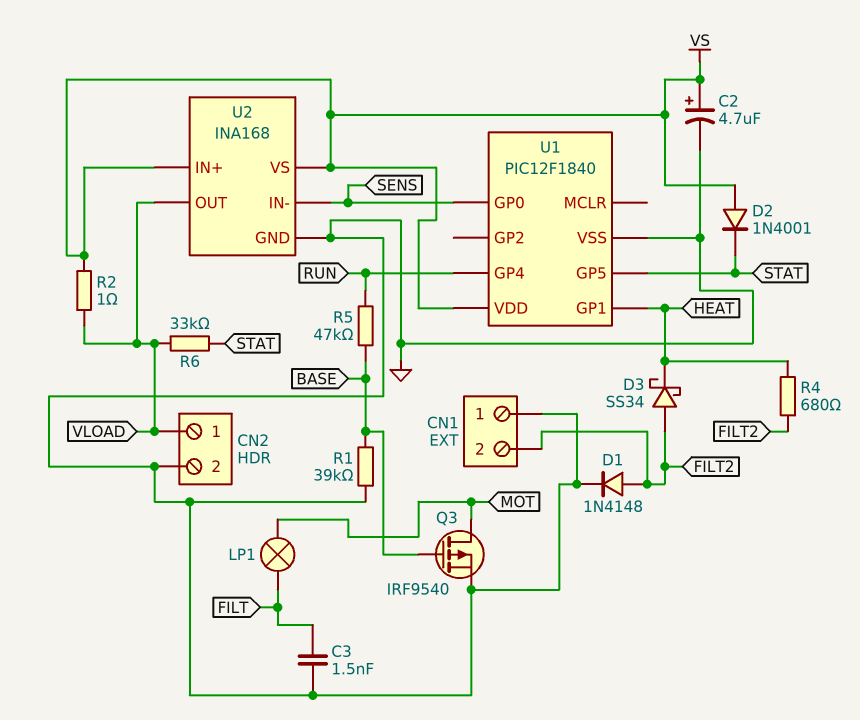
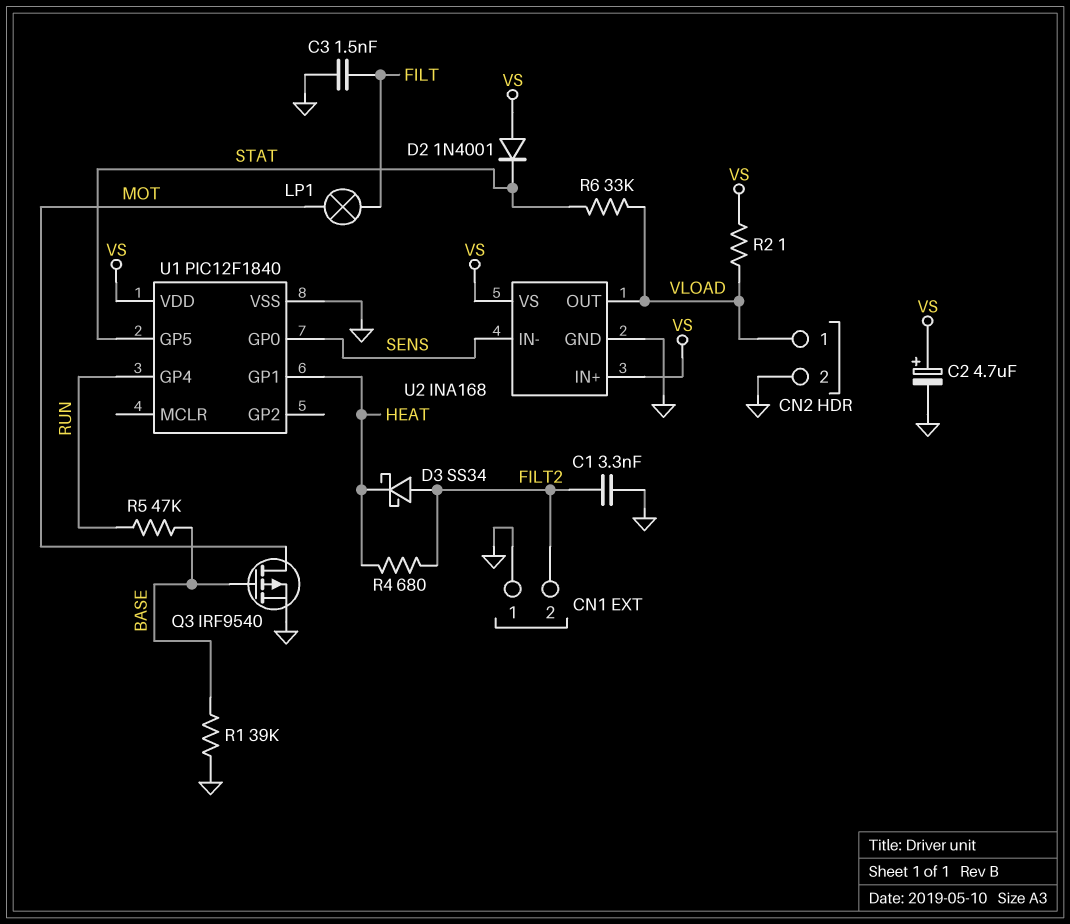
C1: none -> 3.3nF (FILT2, GND)
D1: diode 1N4148 (A FILT2, K GND) -> none

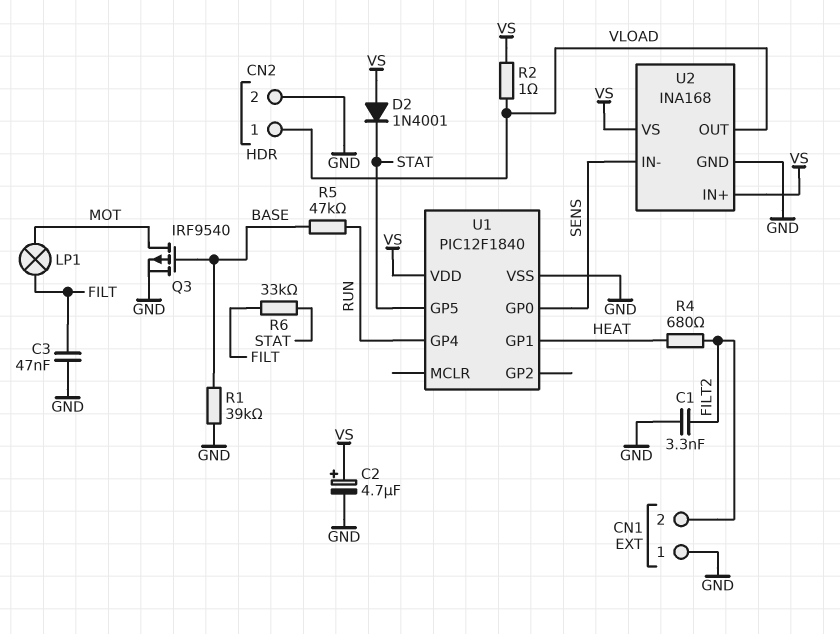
C3: 1.5nF (FILT, GND) -> 47nF (FILT, GND)
D3: schottky SS34 (A FILT2, K HEAT) -> none
R6: 33k (STAT, VLOAD) -> 33k (FILT, STAT)

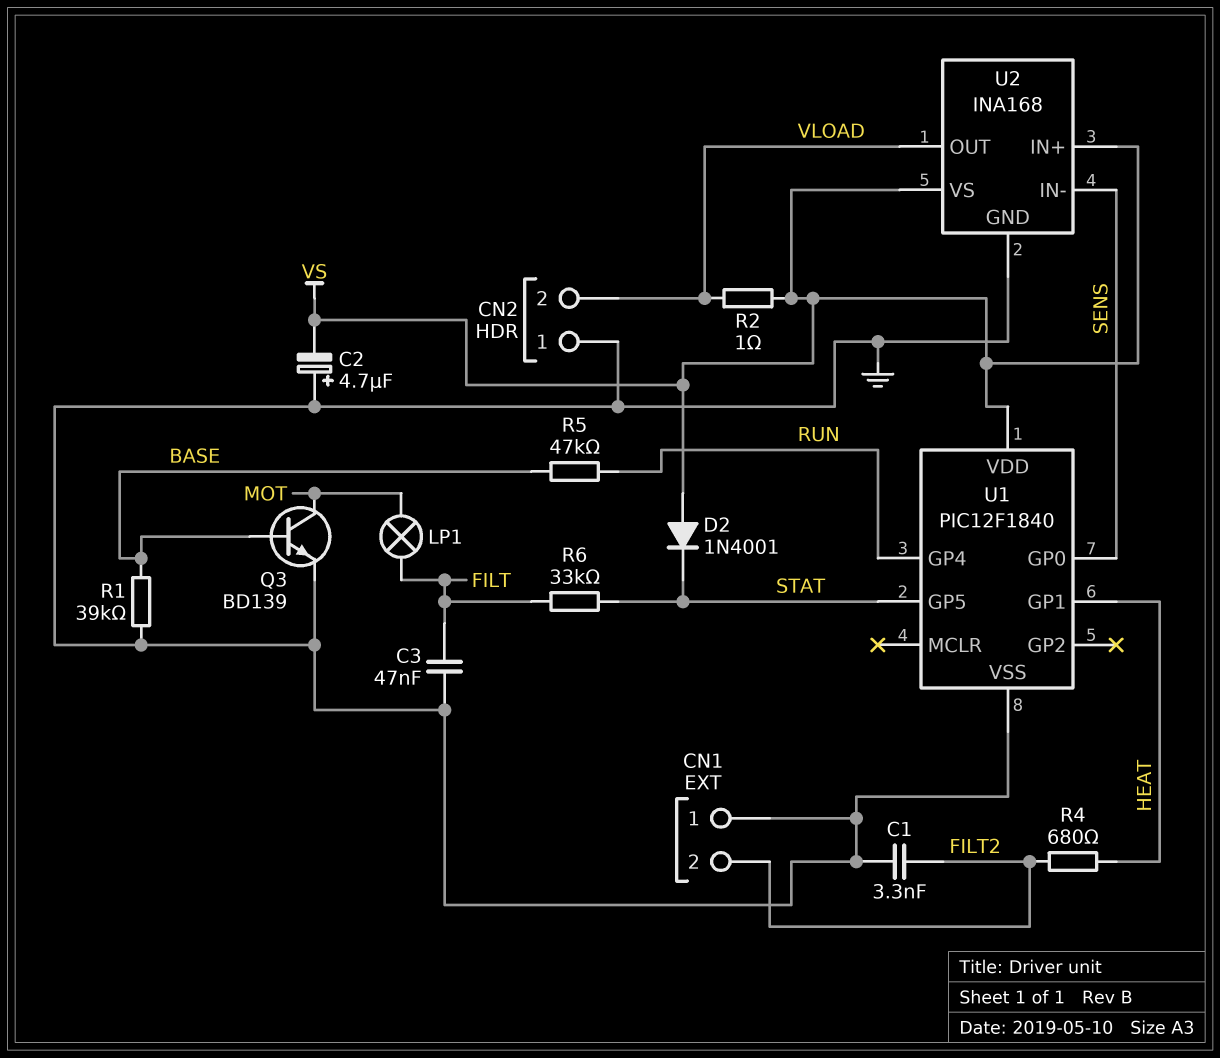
C2: 4.7uF (plus VS, minus GND) -> 4.7uF (plus GND, minus VS)
CN2 pin 1: VLOAD -> GND
CN2 pin 2: GND -> VLOAD
Q3: PMOS IRF9540 (G BASE, D MOT, S GND) -> NPN BD139 (B BASE, C MOT, E GND)

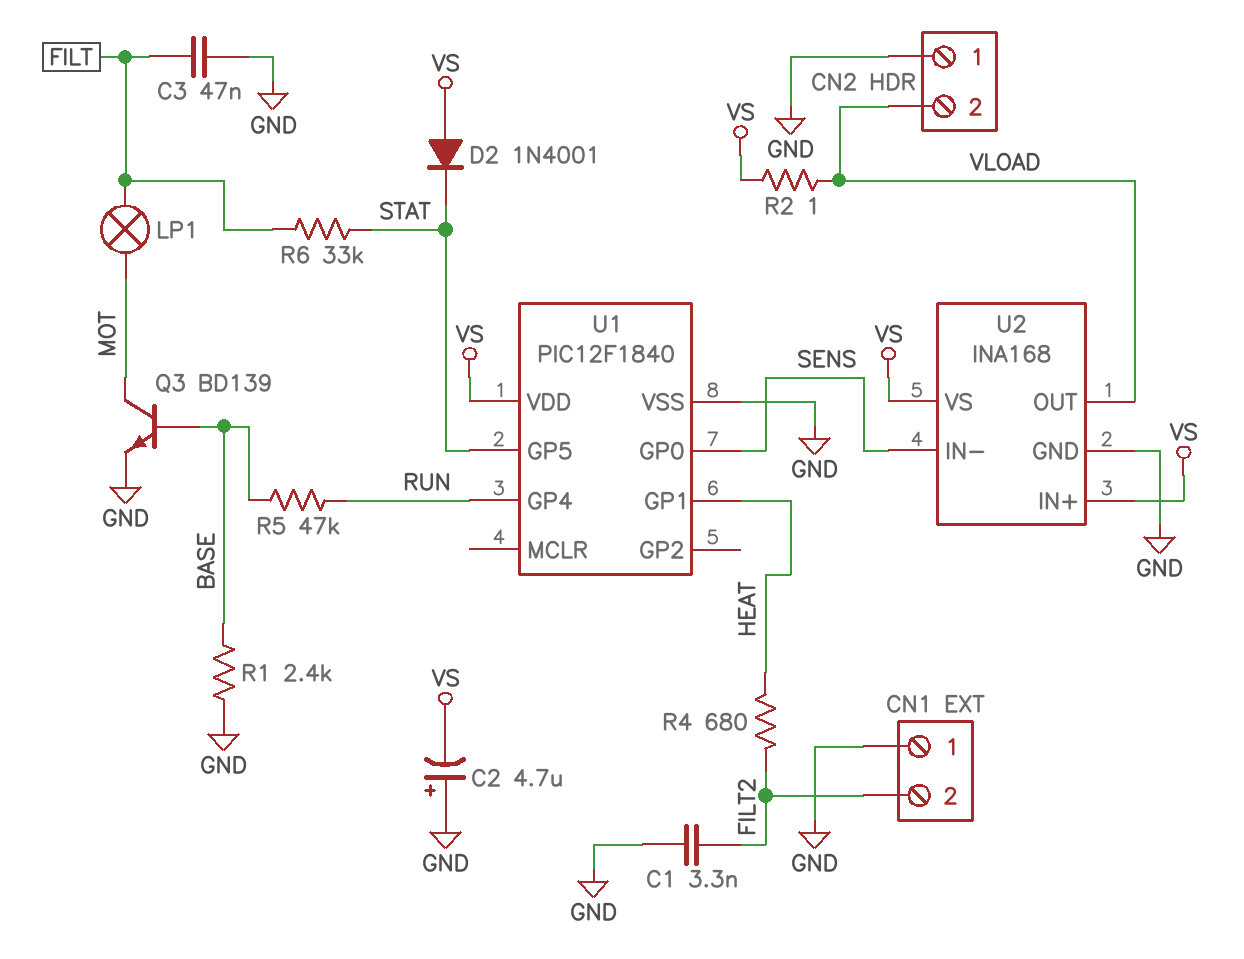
R1: 39k (BASE, GND) -> 2.4k (BASE, GND)

